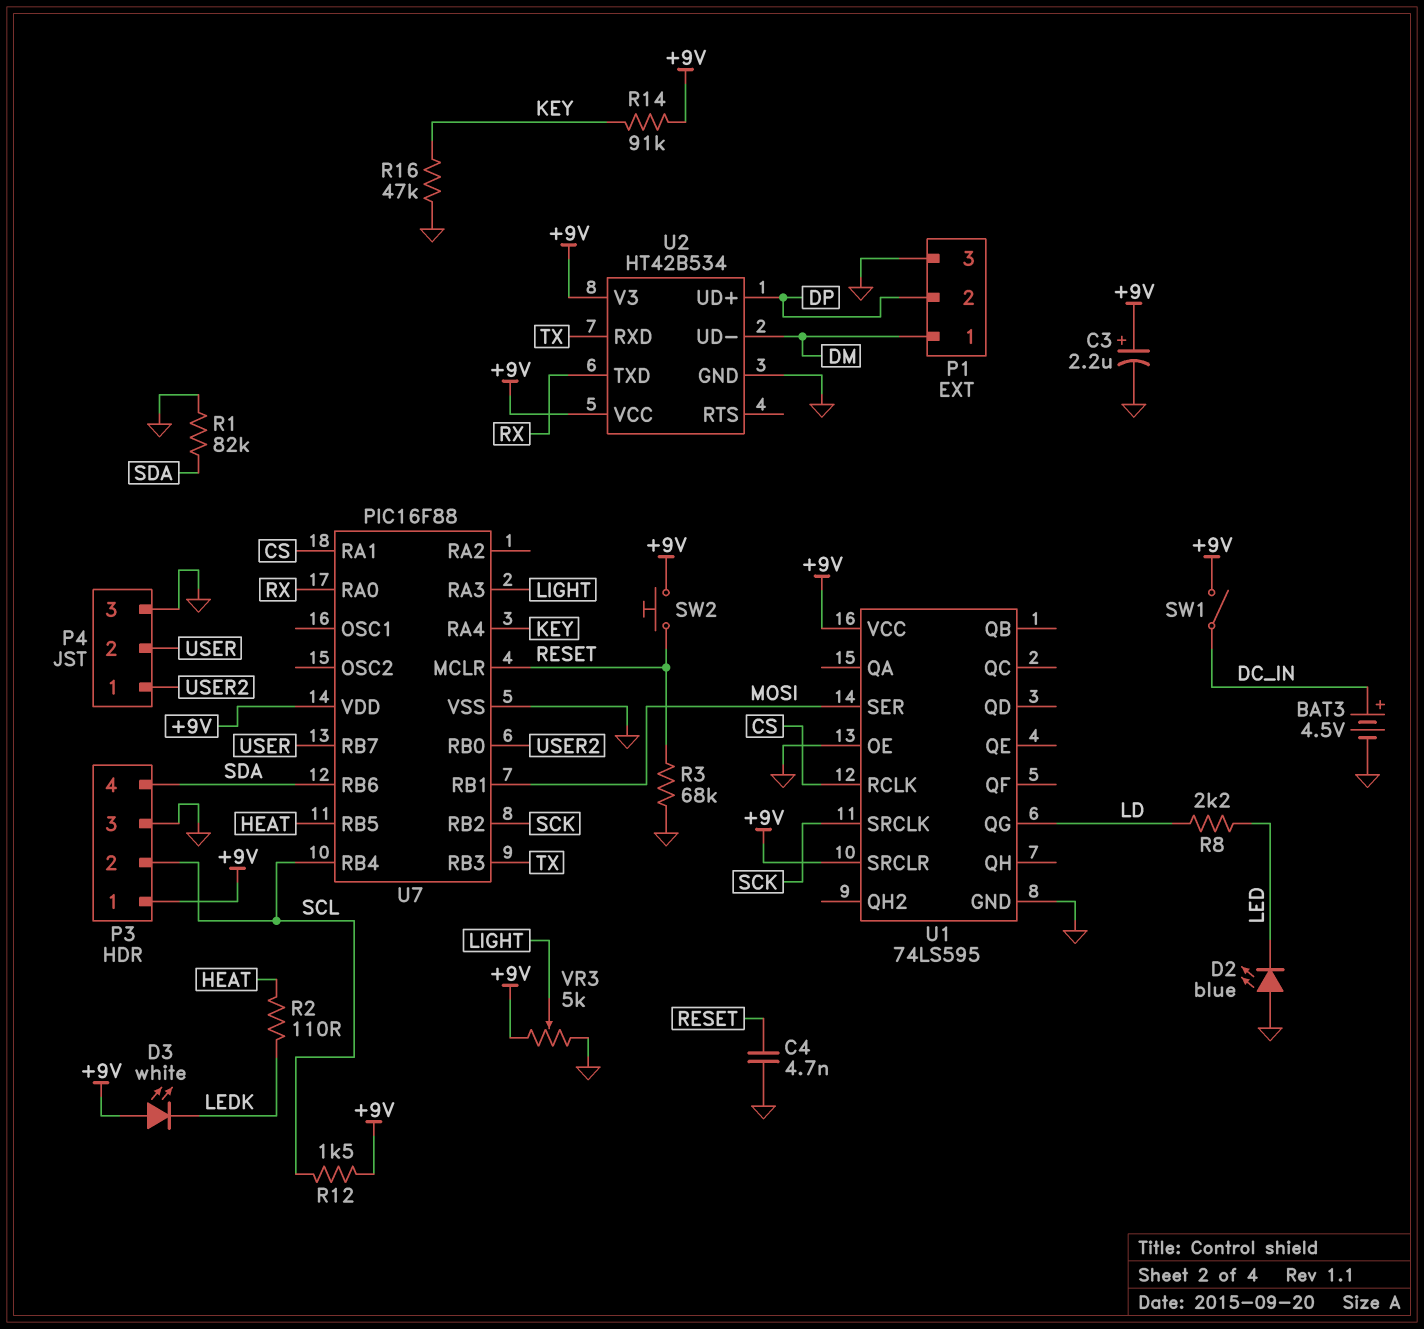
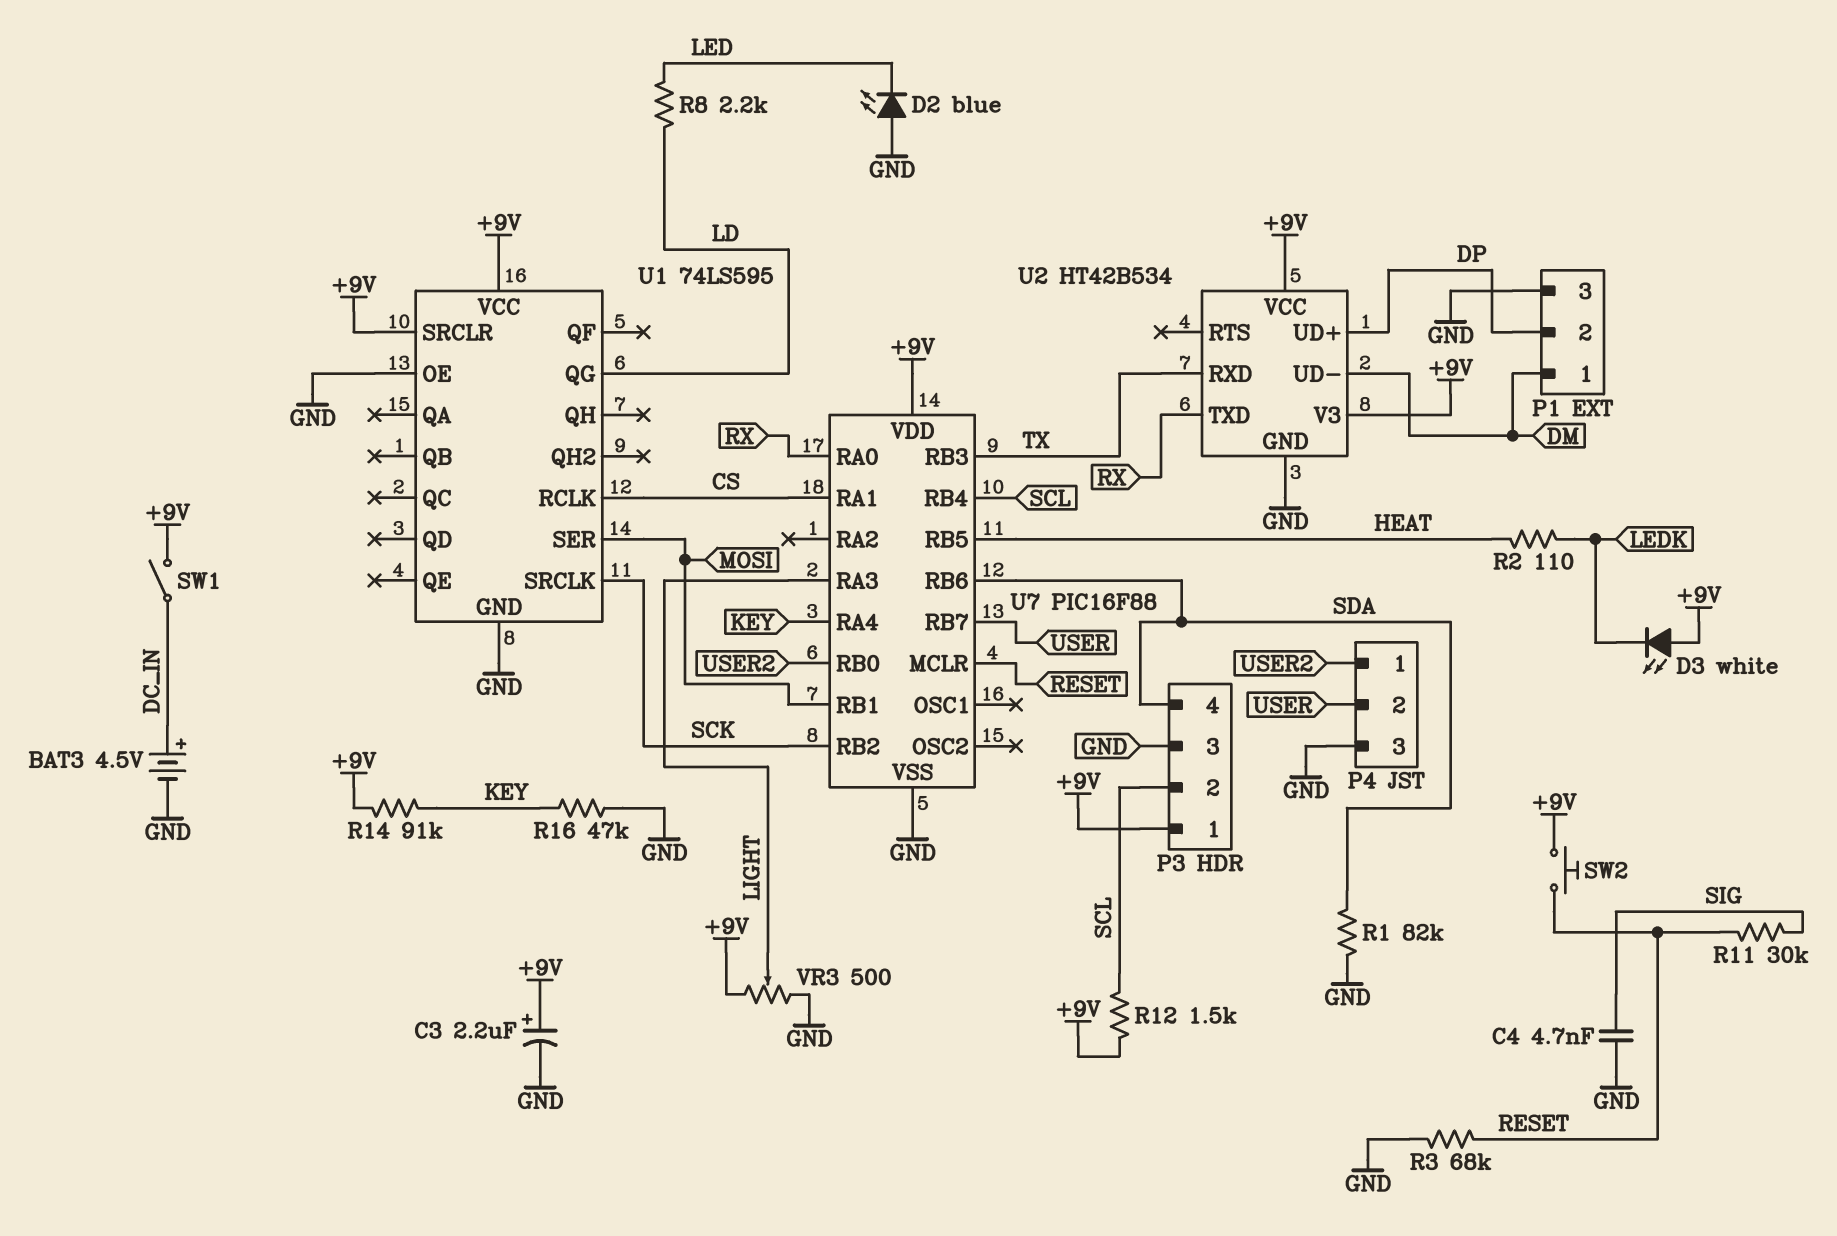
C4: 4.7nF (GND, RESET) -> 4.7nF (GND, SIG)
R11: none -> 30k (RESET, SIG)
VR3: 5k (+9V, GND, wiper LIGHT) -> 500 (+9V, GND, wiper LIGHT)

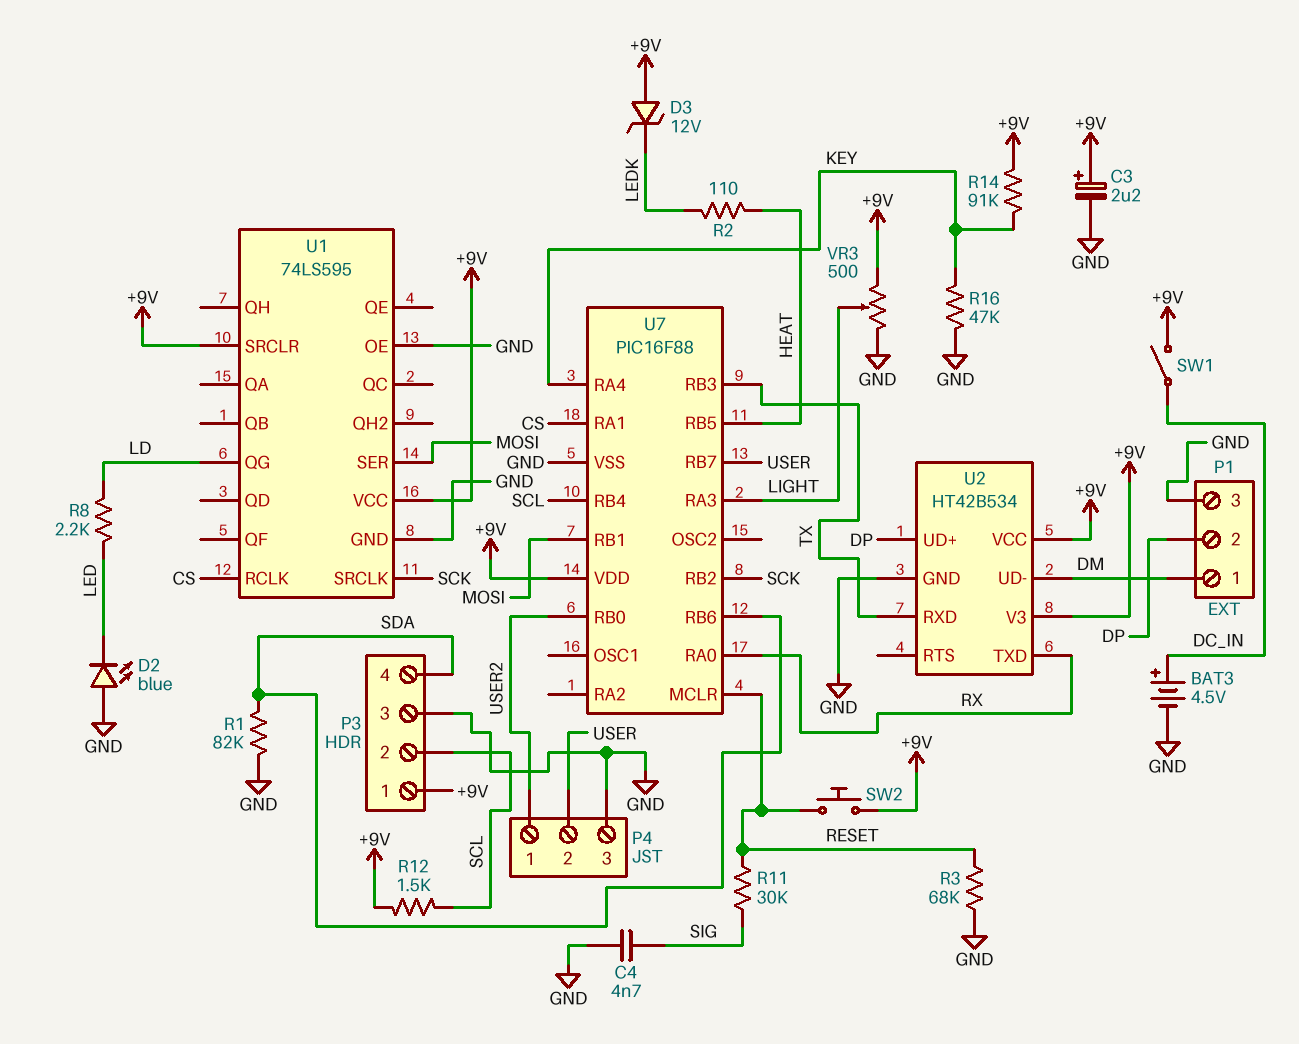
D3: LED white (A +9V, K LEDK) -> zener 12V (A +9V, K LEDK)

